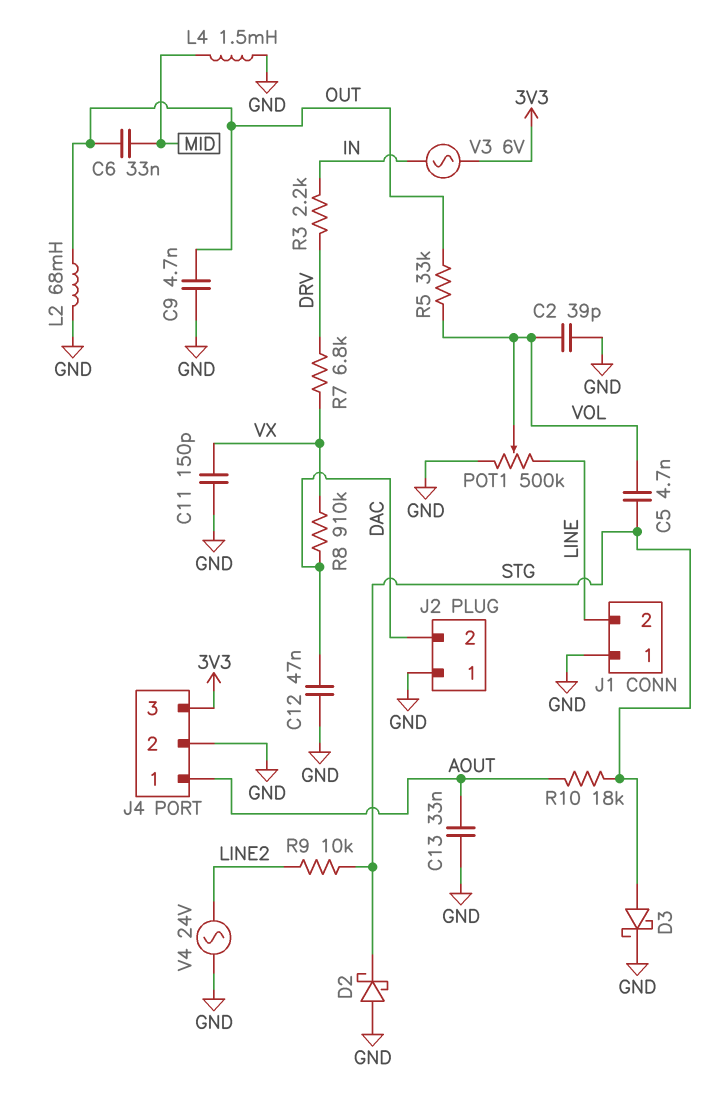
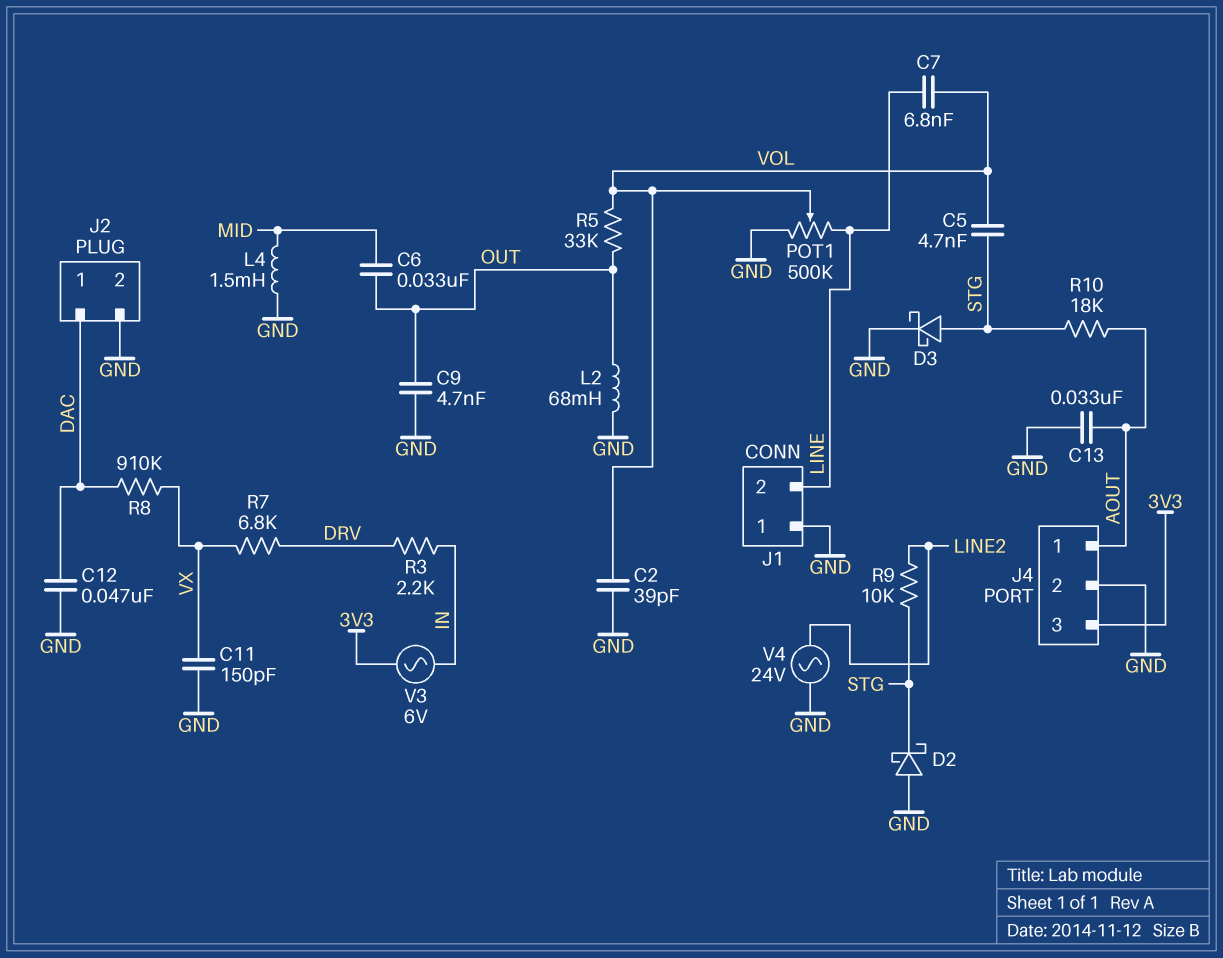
C7: none -> 6.8nF (LINE, VOL)
J2 pin 1: GND -> DAC
J2 pin 2: DAC -> GND

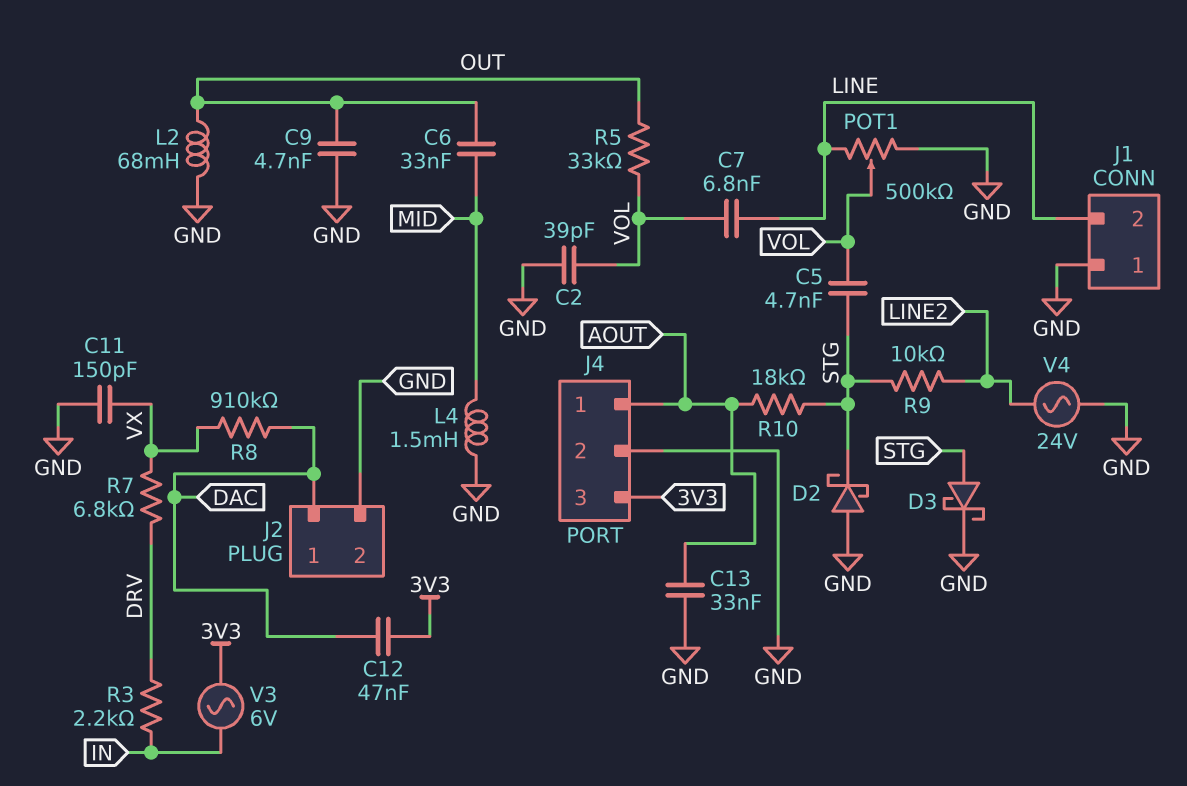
C12: 47nF (DAC, GND) -> 47nF (3V3, DAC)

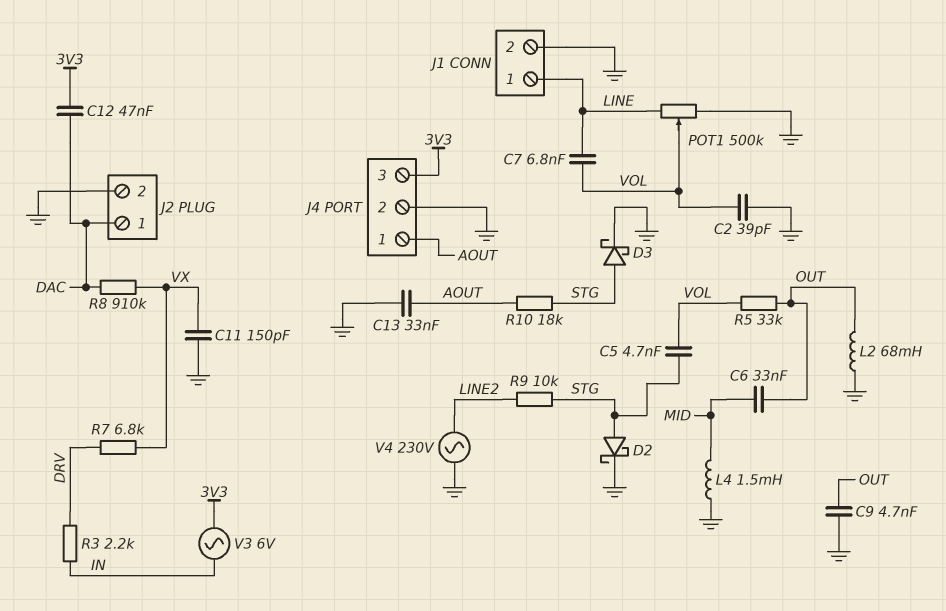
D2: schottky (A GND, K STG) -> schottky (A STG, K GND)
J1 pin 1: GND -> LINE
J1 pin 2: LINE -> GND
V4: AC 24V (GND, LINE2) -> AC 230V (GND, LINE2)

